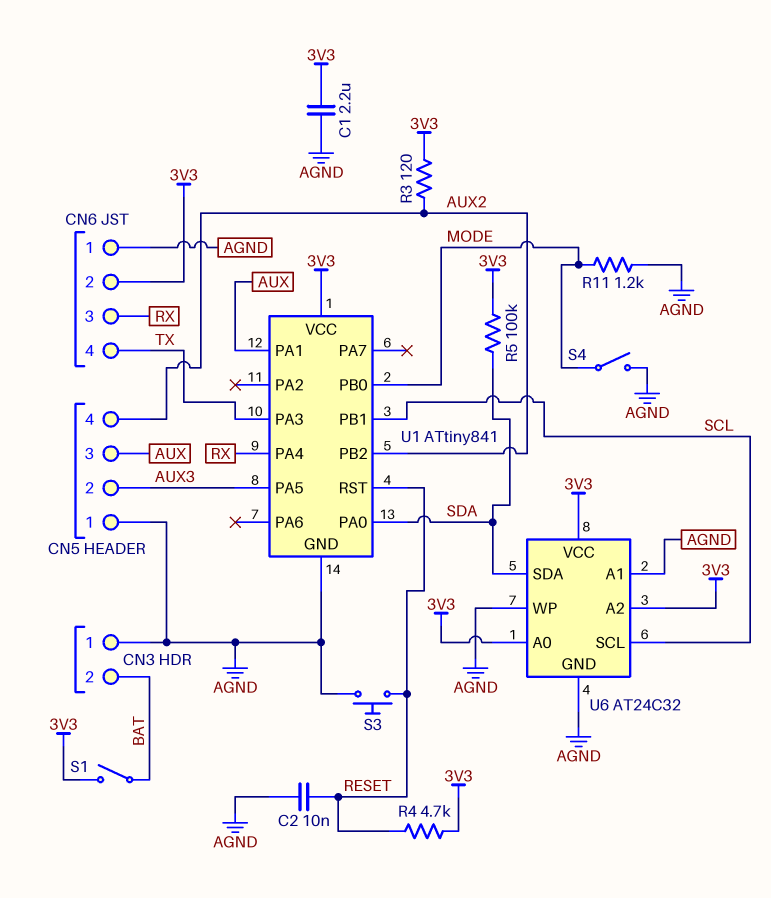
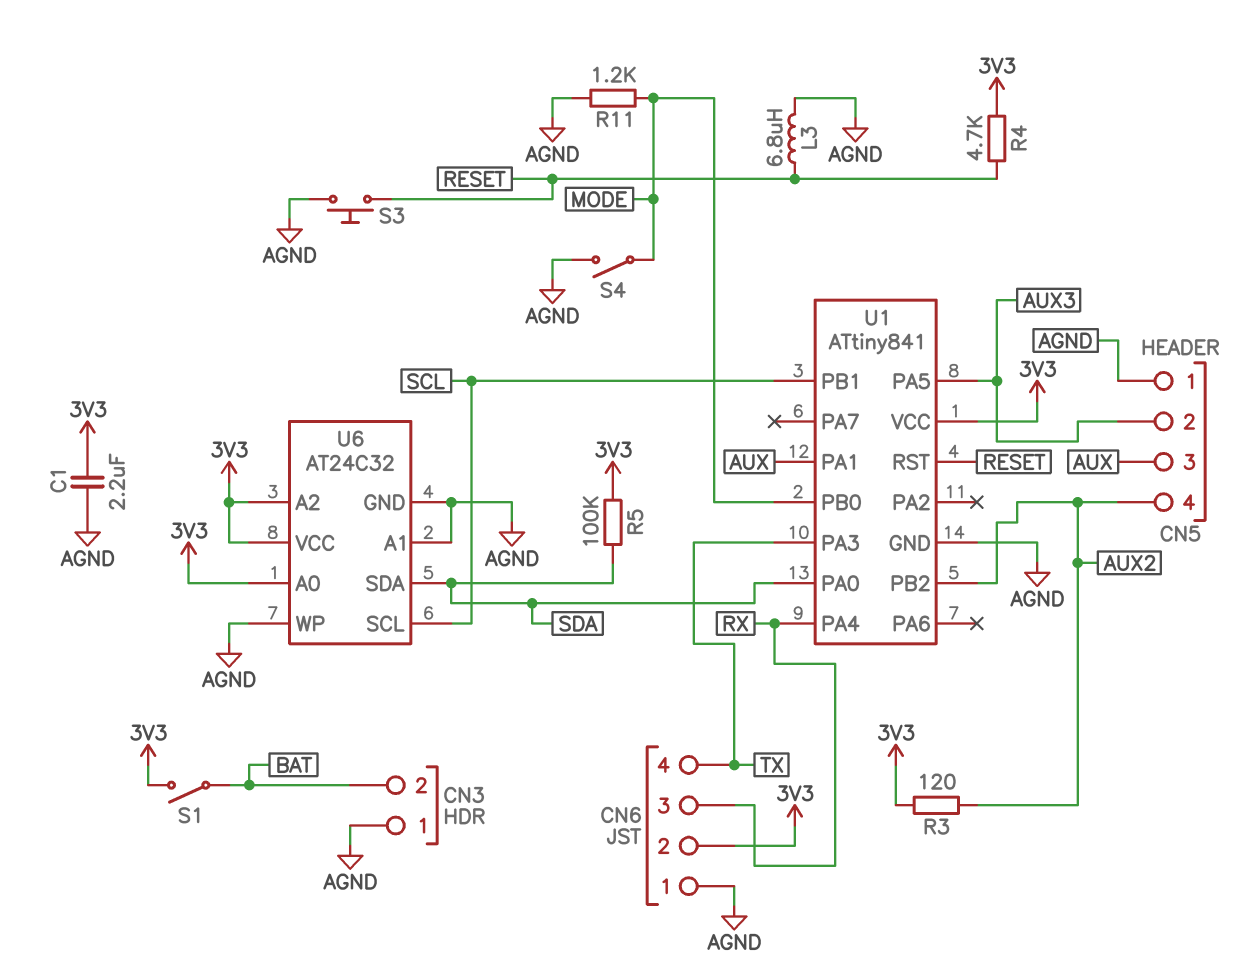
C2: 10nF (AGND, RESET) -> none
L3: none -> 6.8uH (AGND, RESET)

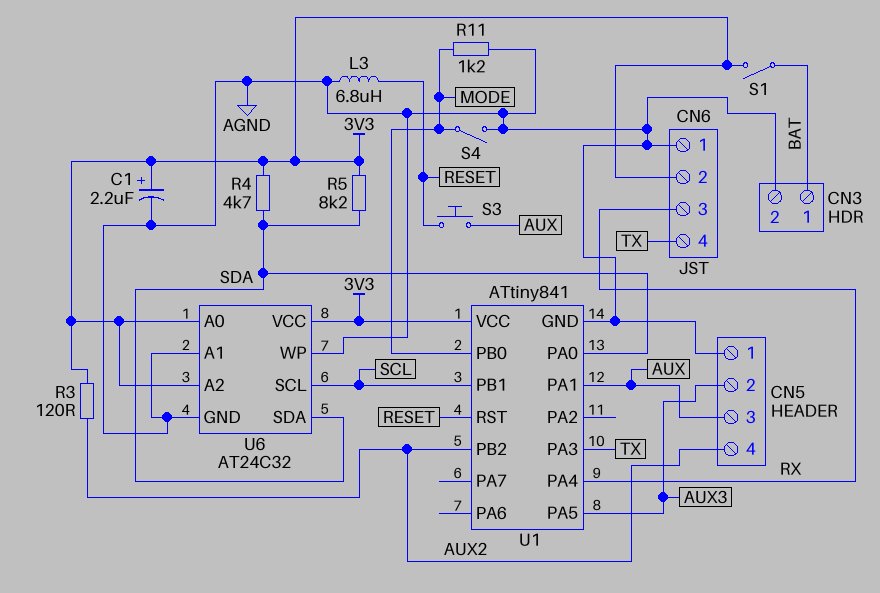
C1: 2.2uF (3V3, AGND) -> 2.2uF (plus 3V3, minus AGND)
CN3 pin 1: AGND -> BAT
CN3 pin 2: BAT -> AGND
R4: 4.7k (3V3, RESET) -> 4.7k (3V3, SDA)
R5: 100k (3V3, SDA) -> 8.2k (3V3, SDA)
S3: button (AGND, RESET) -> button (AUX, RESET)

